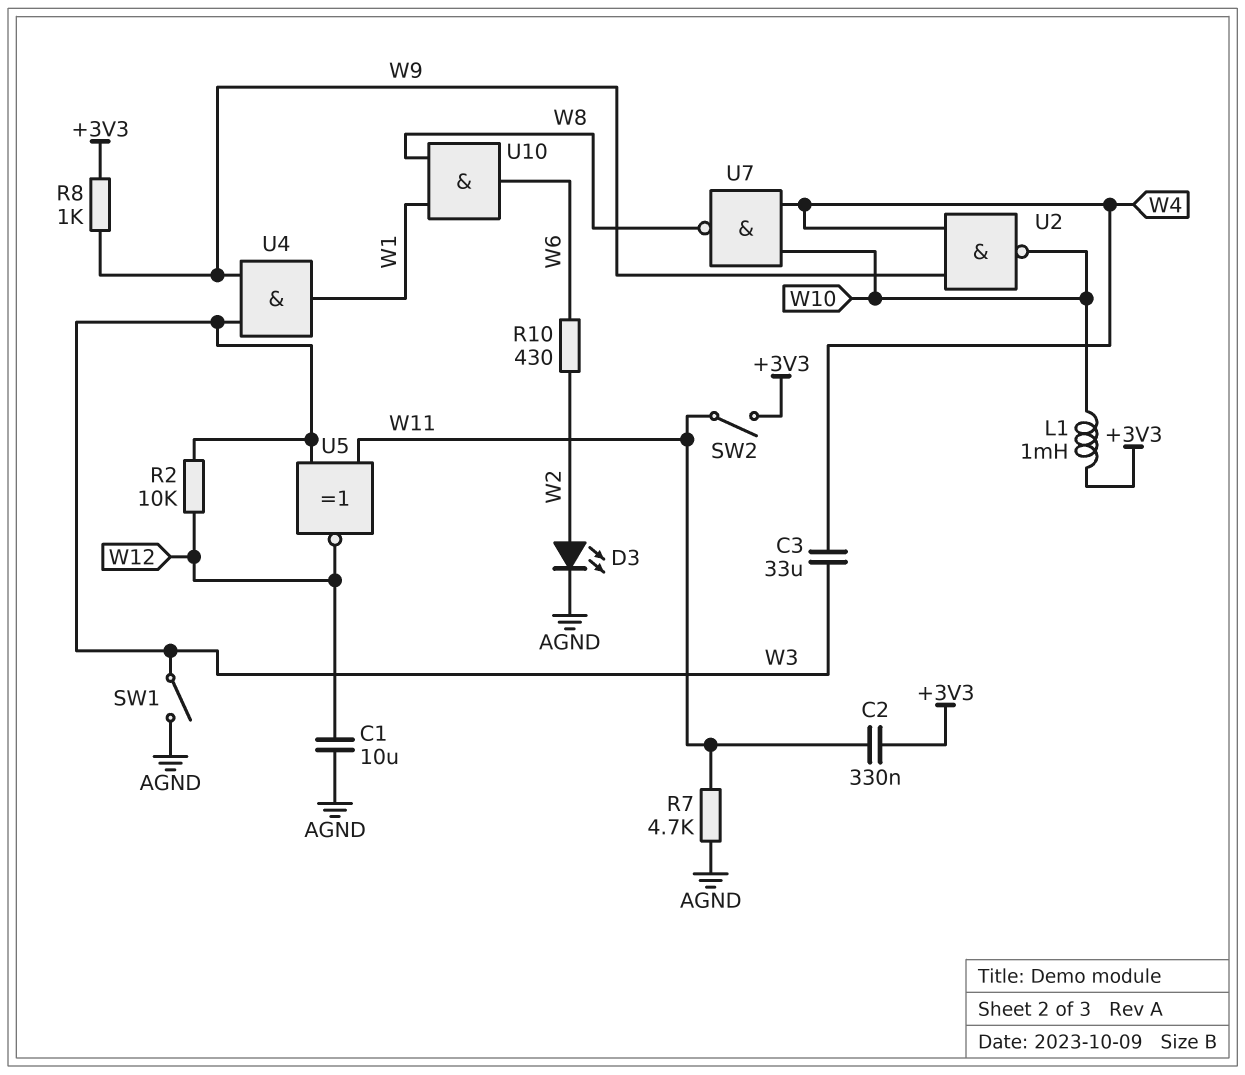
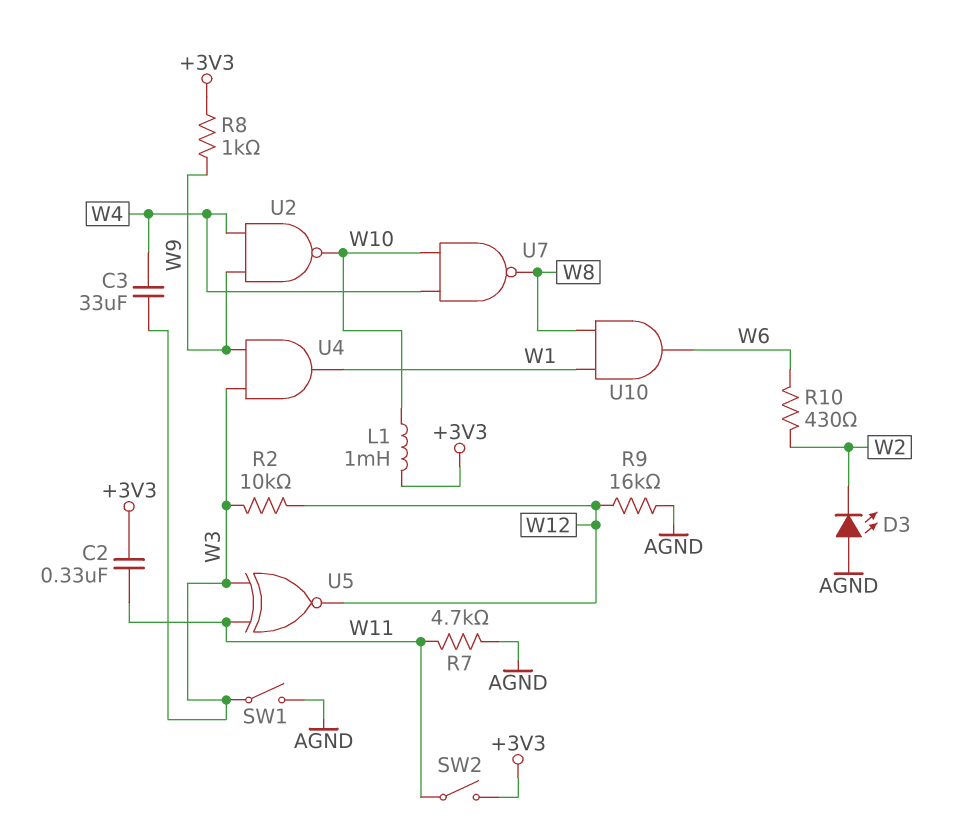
C1: 10uF (AGND, W12) -> none
D3: LED (A W2, K AGND) -> LED (A AGND, K W2)
R9: none -> 16k (AGND, W12)

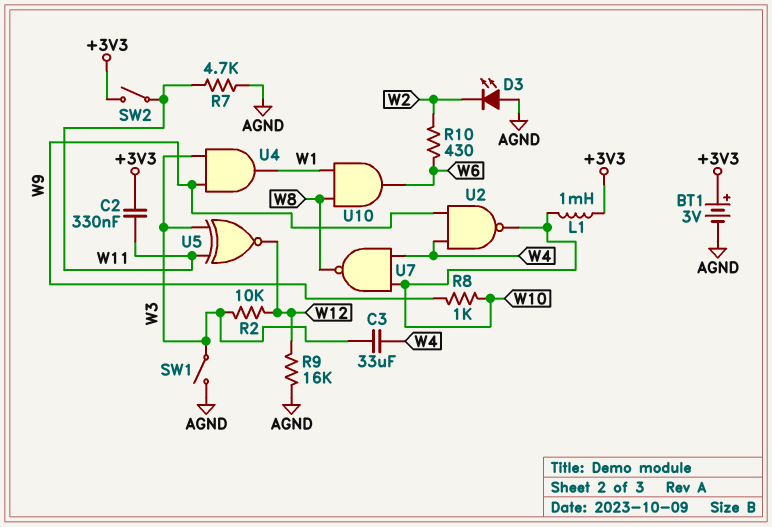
BT1: none -> 3V (plus +3V3, minus AGND)
R8: 1k (+3V3, W9) -> 1k (W9, W10)

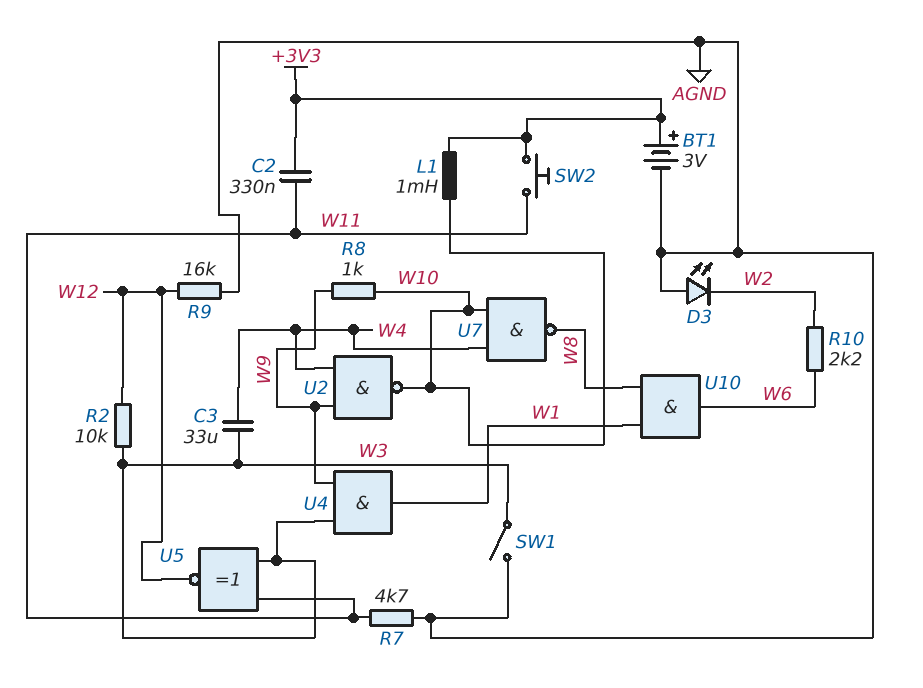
R10: 430 (W2, W6) -> 2.2k (W2, W6)
SW2: switch (+3V3, W11) -> button (+3V3, W11)

